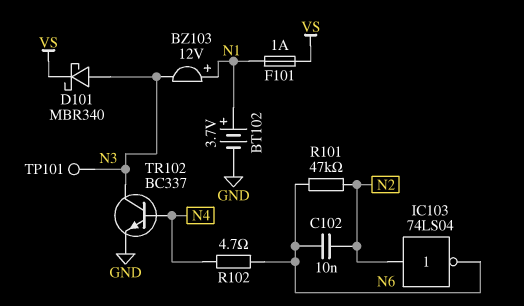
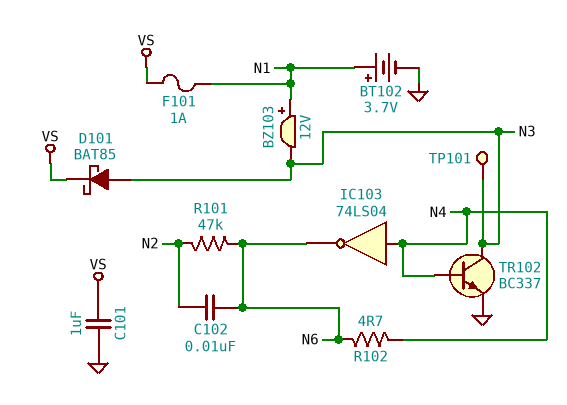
C101: none -> 1uF (GND, VS)
D101: schottky MBR340 (A N3, K VS) -> schottky BAT85 (A N3, K VS)
IC103: NOT 74LS04 (in N2, out N6) -> NOT 74LS04 (in N4, out N6)

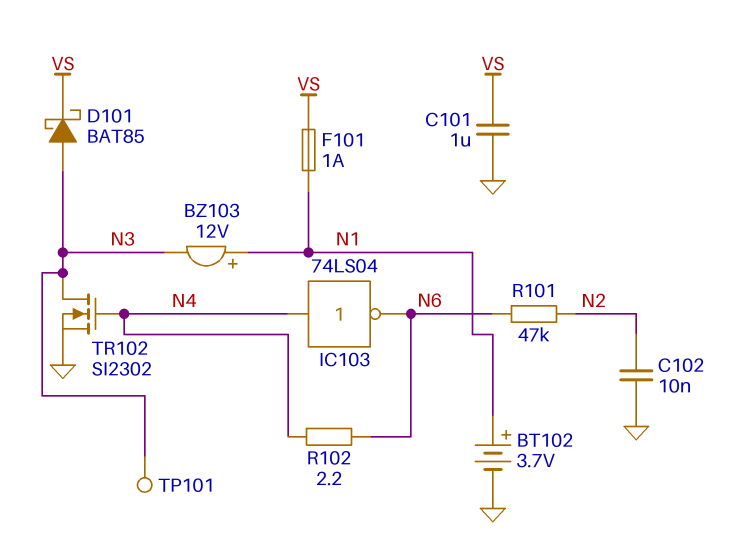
C102: 10nF (N2, N6) -> 10nF (GND, N2)
R102: 4.7 (N4, N6) -> 2.2 (N4, N6)
TR102: NPN BC337 (B N4, C N3, E GND) -> NMOS SI2302 (G N4, D N3, S GND)

